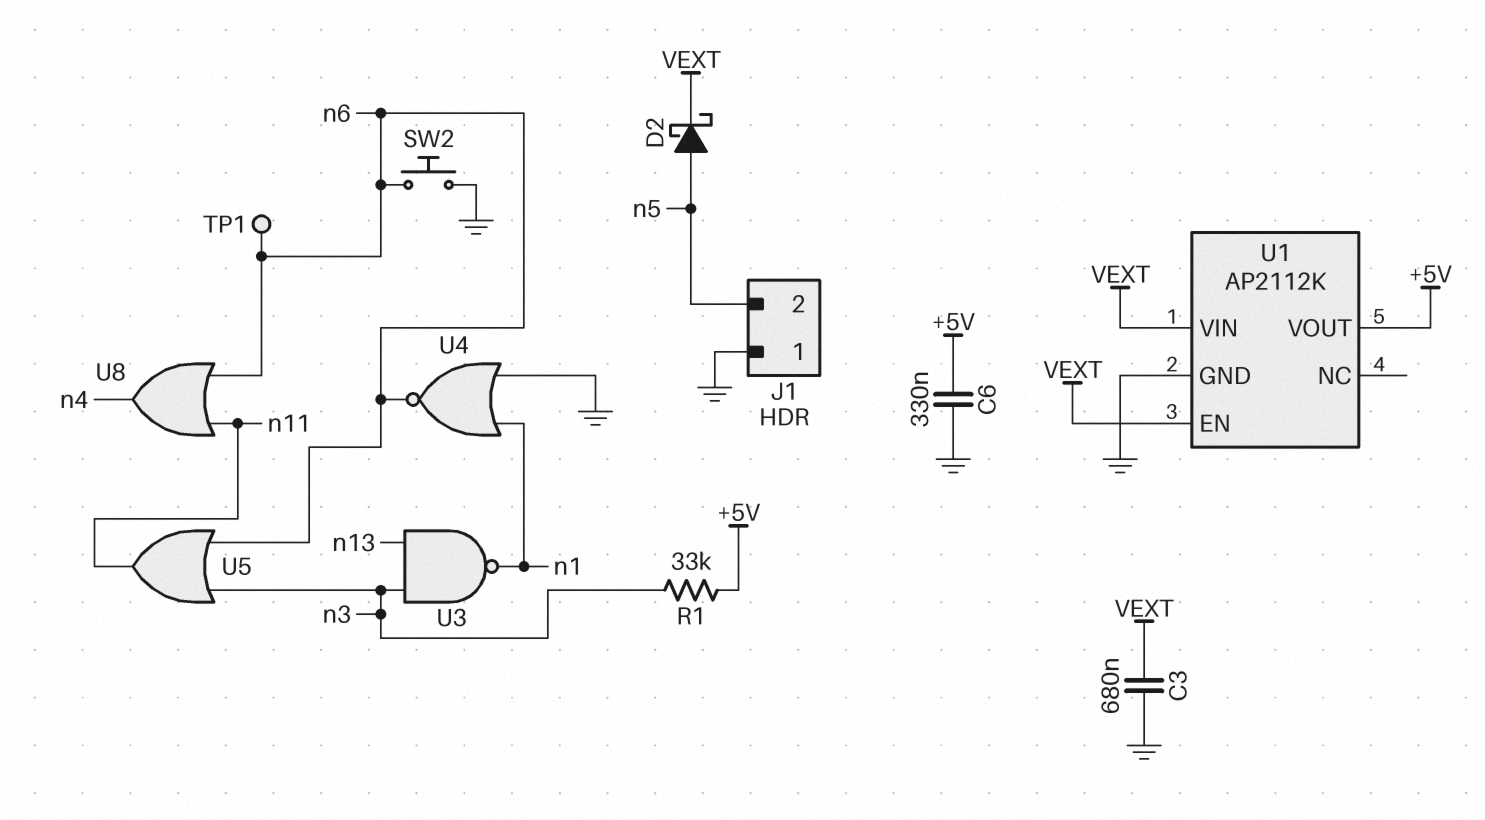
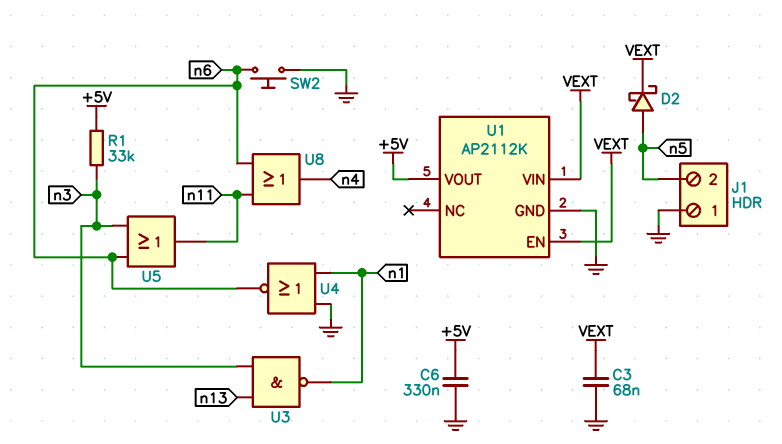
C3: 680nF (GND, VEXT) -> 68nF (GND, VEXT)
TP1: test point (n6) -> none

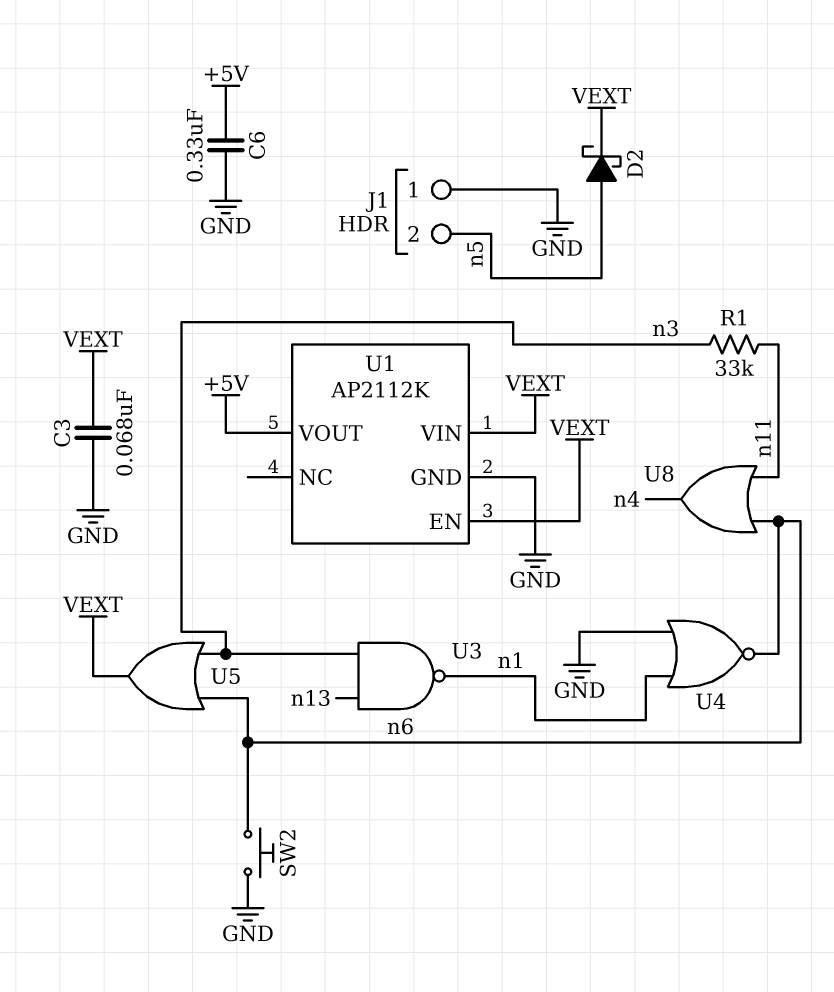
R1: 33k (+5V, n3) -> 33k (n3, n11)
U5: OR (in n3, in n6, out n11) -> OR (in n3, in n6, out VEXT)

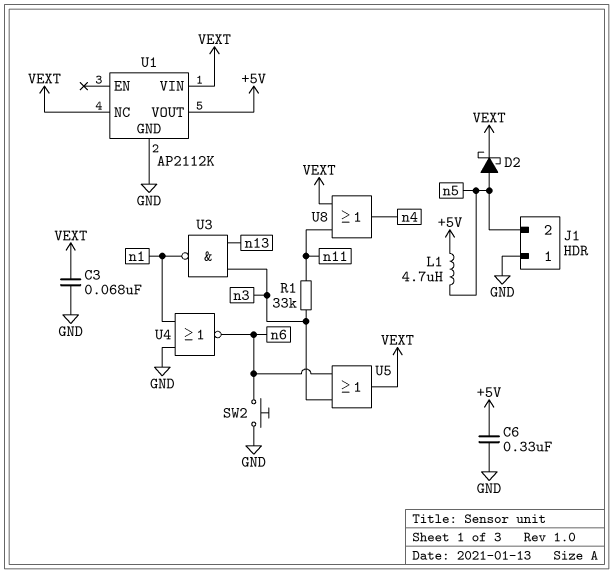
L1: none -> 4.7uH (+5V, n5)
U1 pin EN: VEXT -> none
U1 pin NC: none -> VEXT
U8: OR (in n6, in n11, out n4) -> OR (in VEXT, in n11, out n4)

